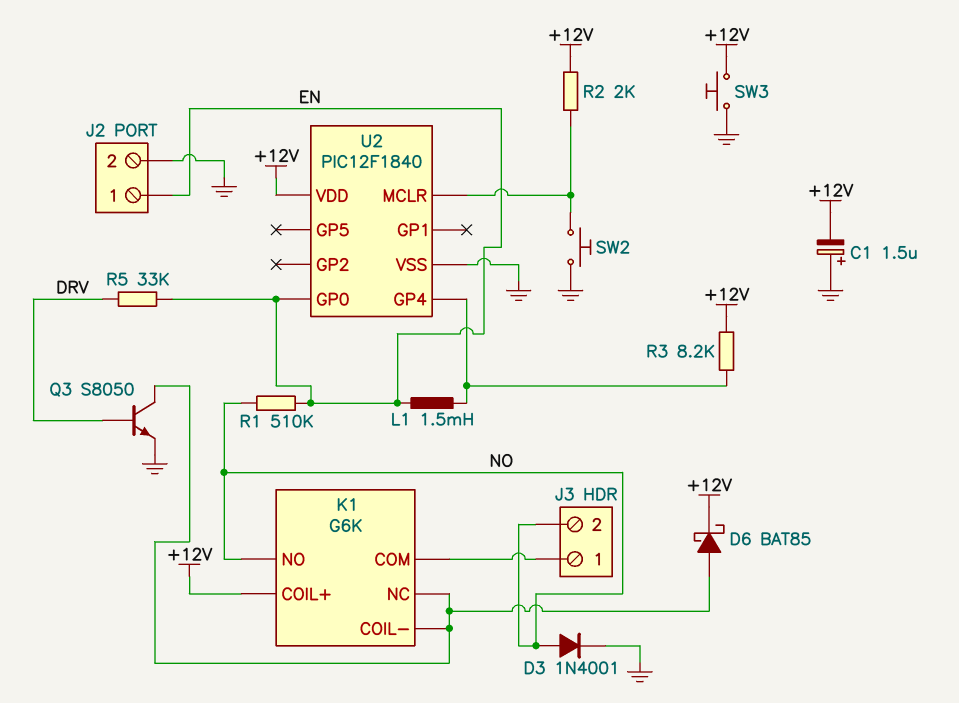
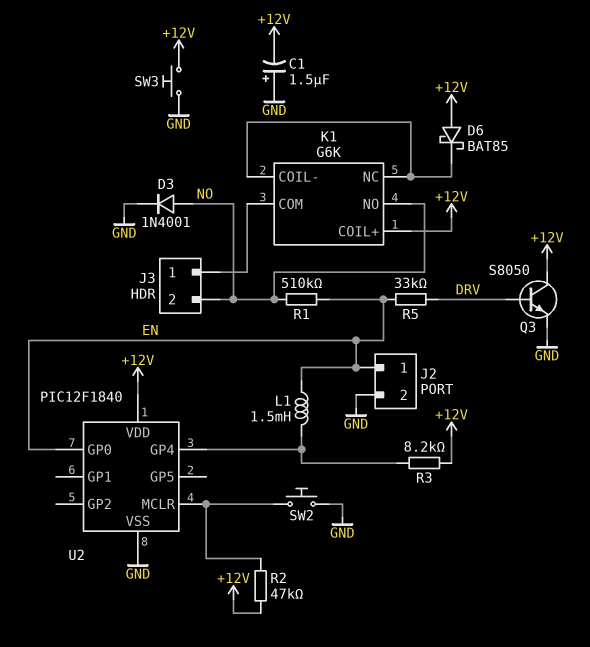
D6: schottky BAT85 (A K1/COIL-, K +12V) -> schottky BAT85 (A +12V, K K1/COIL-)
Q3: NPN S8050 (B DRV, C K1/COIL-, E GND) -> NPN S8050 (B DRV, C +12V, E GND)
R2: 2k (+12V, U2/MCLR) -> 47k (+12V, U2/MCLR)

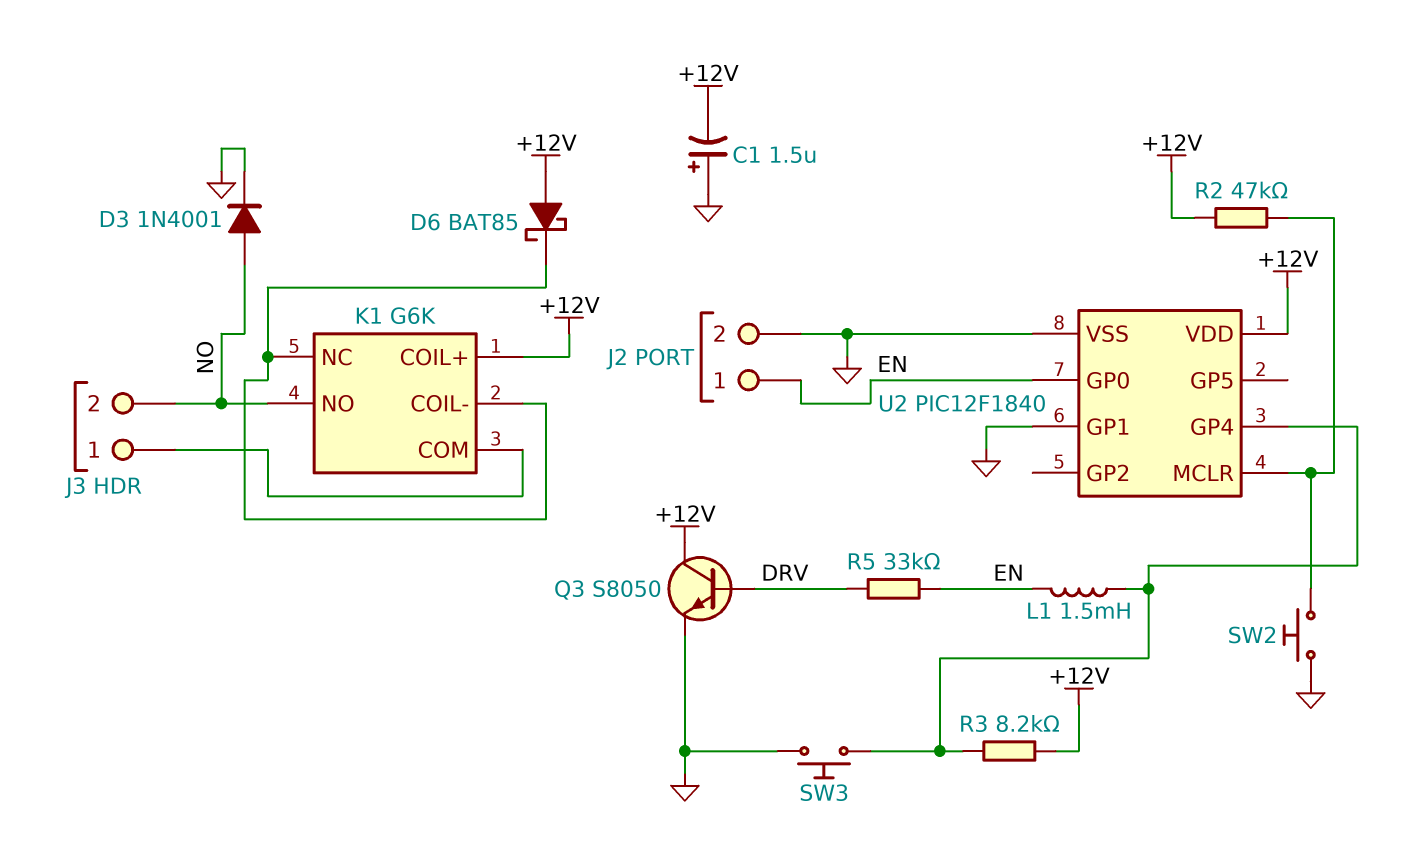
R1: 510k (EN, NO) -> none
SW3: button (+12V, GND) -> button (GND, U2/GP4)
U2 pin GP1: none -> GND

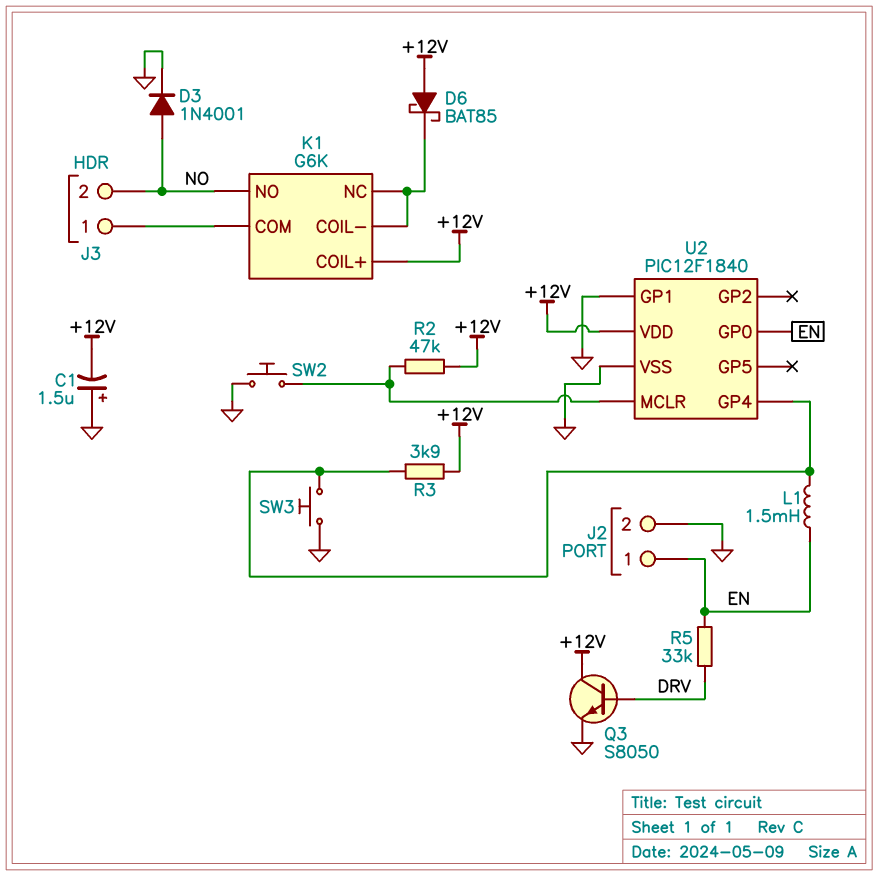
R3: 8.2k (+12V, U2/GP4) -> 3.9k (+12V, U2/GP4)

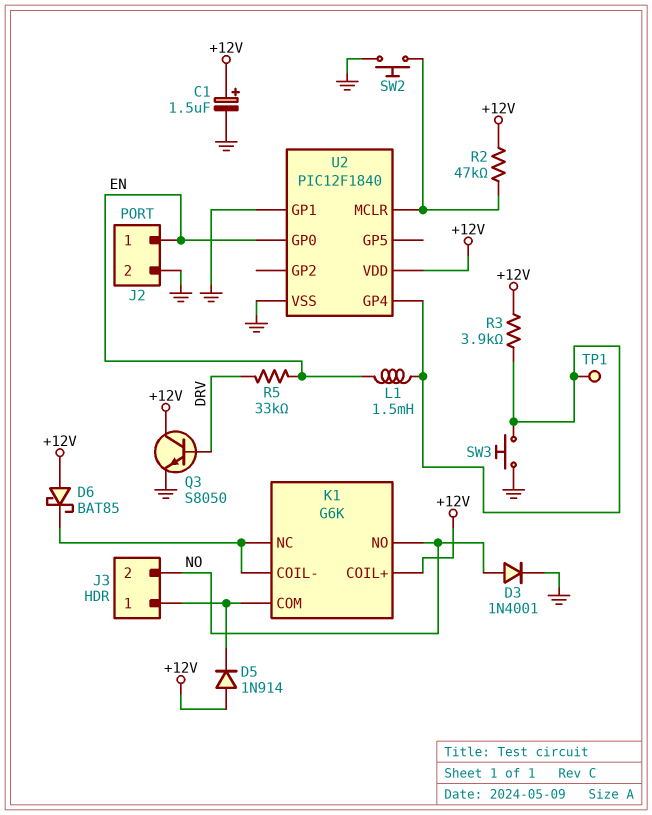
C1: 1.5uF (plus GND, minus +12V) -> 1.5uF (plus +12V, minus GND)
D5: none -> diode 1N914 (A +12V, K J3/1)
TP1: none -> test point (U2/GP4)

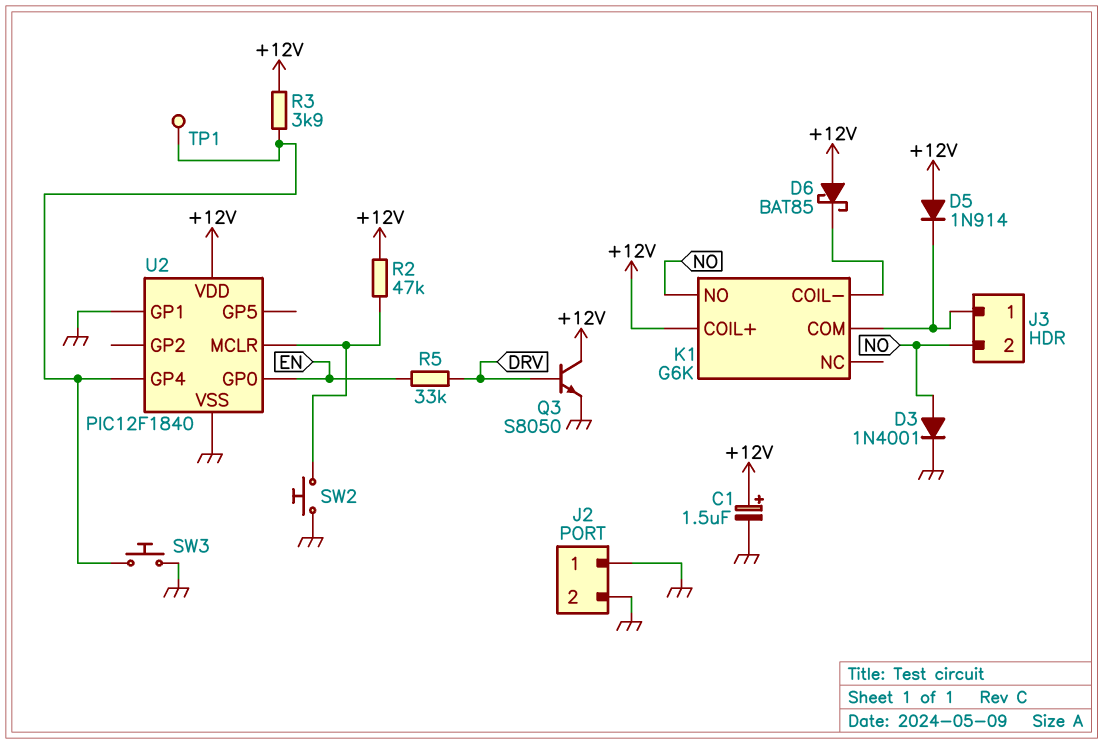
J2 pin 1: EN -> GND
K1 pin NC: K1/COIL- -> none
L1: 1.5mH (EN, U2/GP4) -> none

